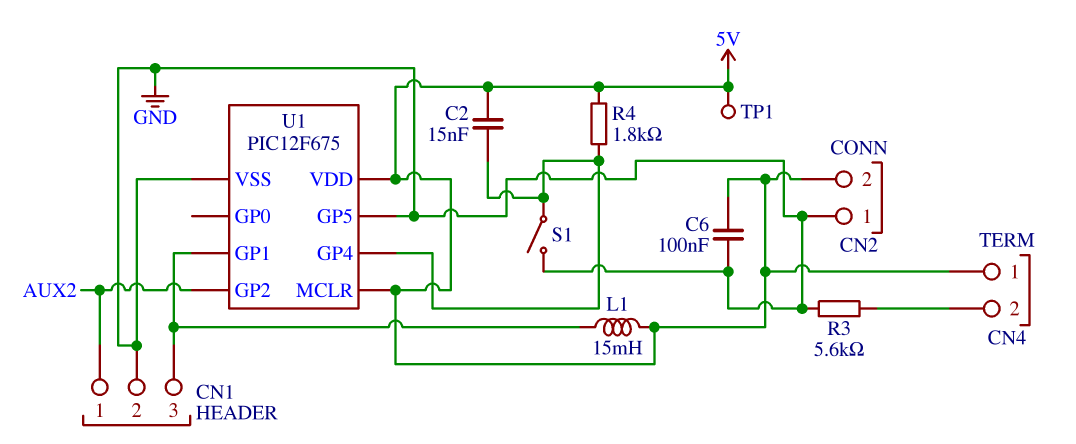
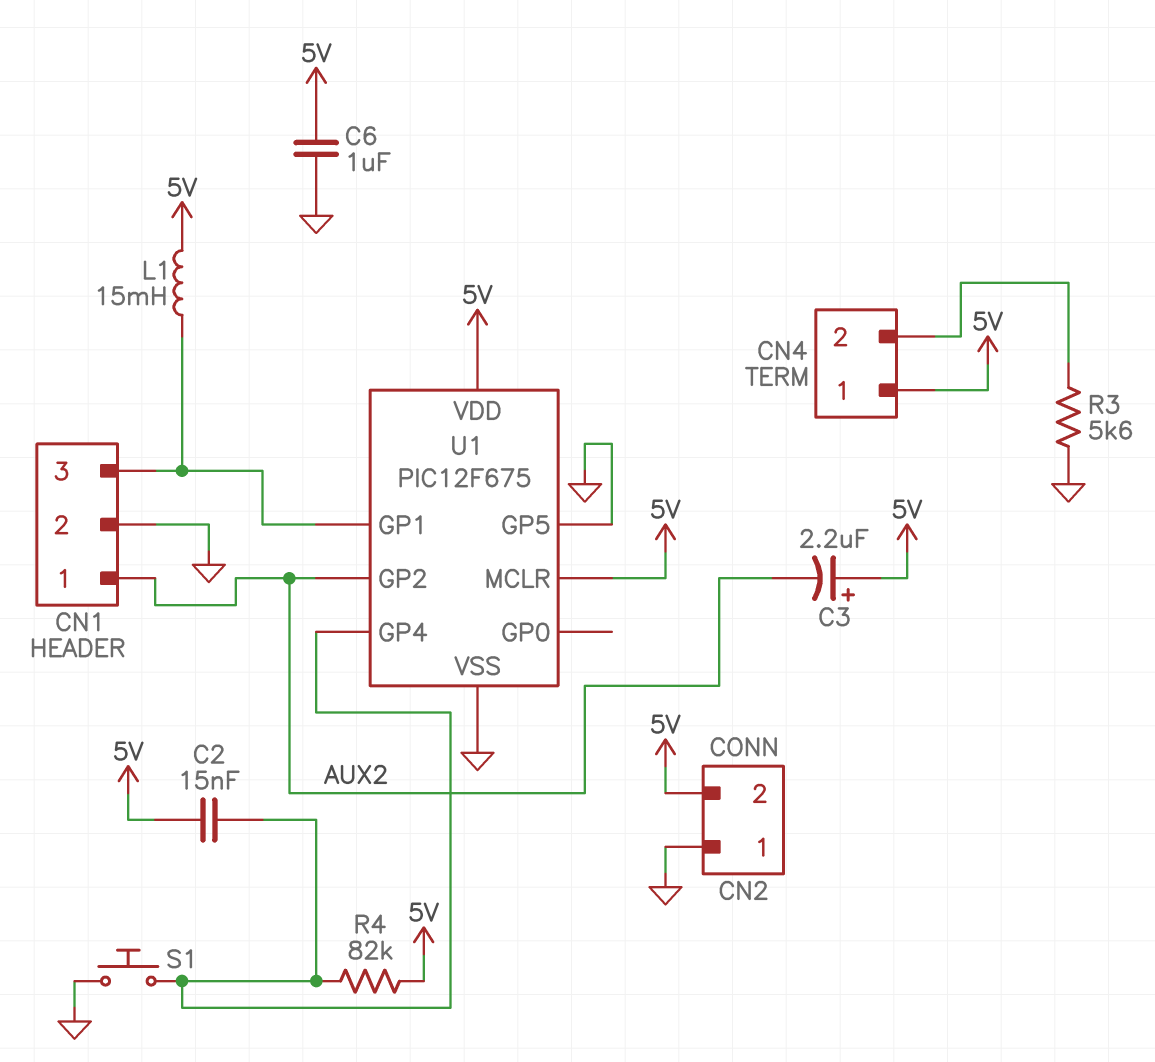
C3: none -> 2.2uF (plus 5V, minus AUX2)
C6: 100nF (5V, GND) -> 1uF (5V, GND)
R4: 1.8k (5V, U1/GP4) -> 82k (5V, U1/GP4)
S1: switch (GND, U1/GP4) -> button (GND, U1/GP4)
TP1: test point (5V) -> none

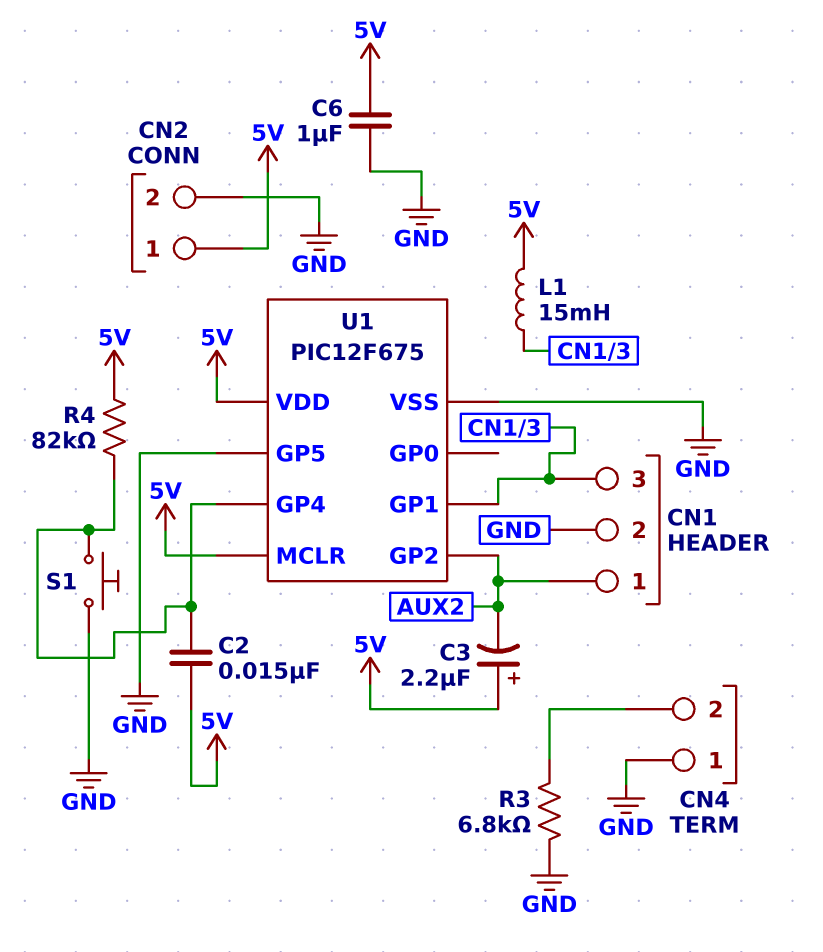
CN2 pin 1: GND -> 5V
CN2 pin 2: 5V -> GND
CN4 pin 1: 5V -> GND
R3: 5.6k (CN4/2, GND) -> 6.8k (CN4/2, GND)

